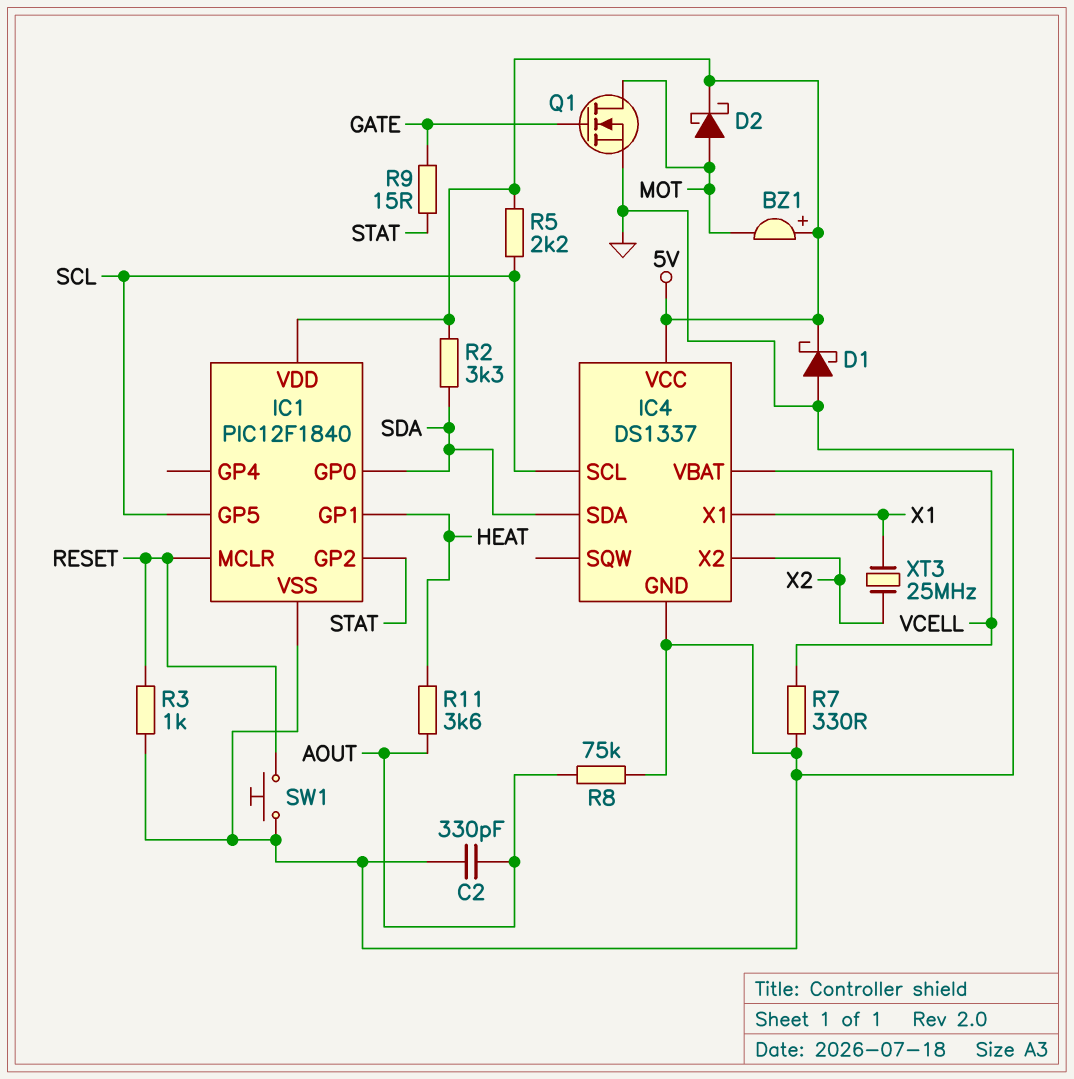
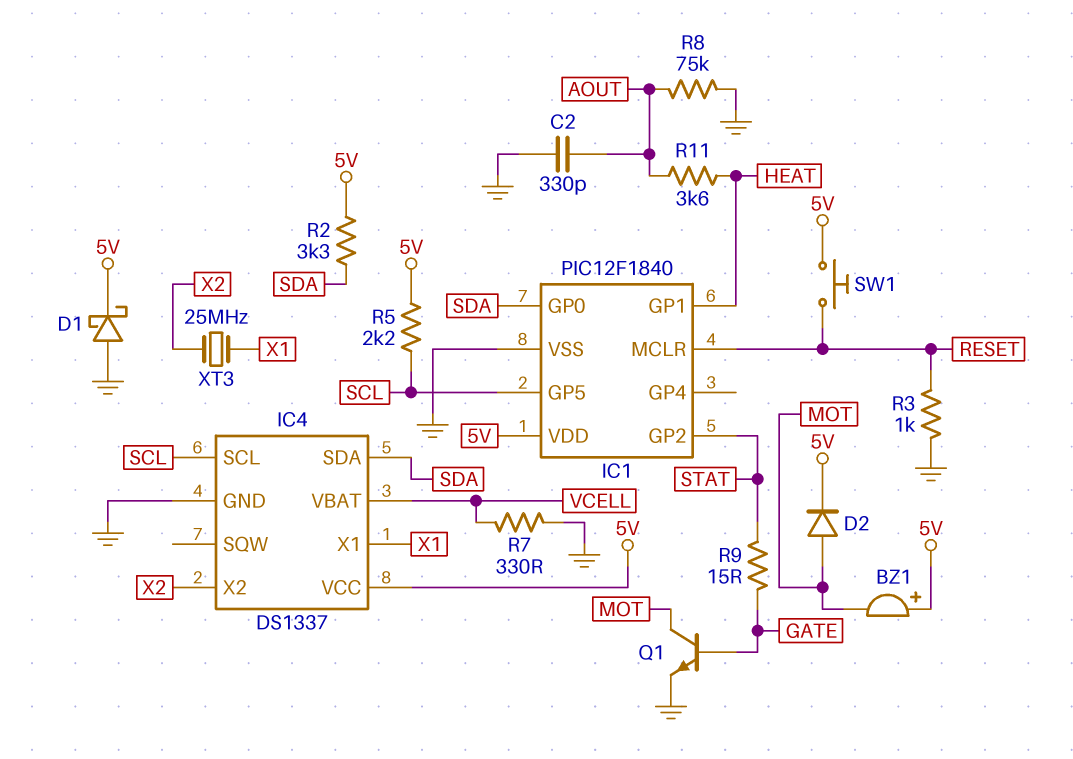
D2: schottky (A MOT, K 5V) -> diode (A MOT, K 5V)
Q1: NMOS (G GATE, D MOT, S GND) -> NPN (B GATE, C MOT, E GND)
SW1: button (GND, RESET) -> button (5V, RESET)

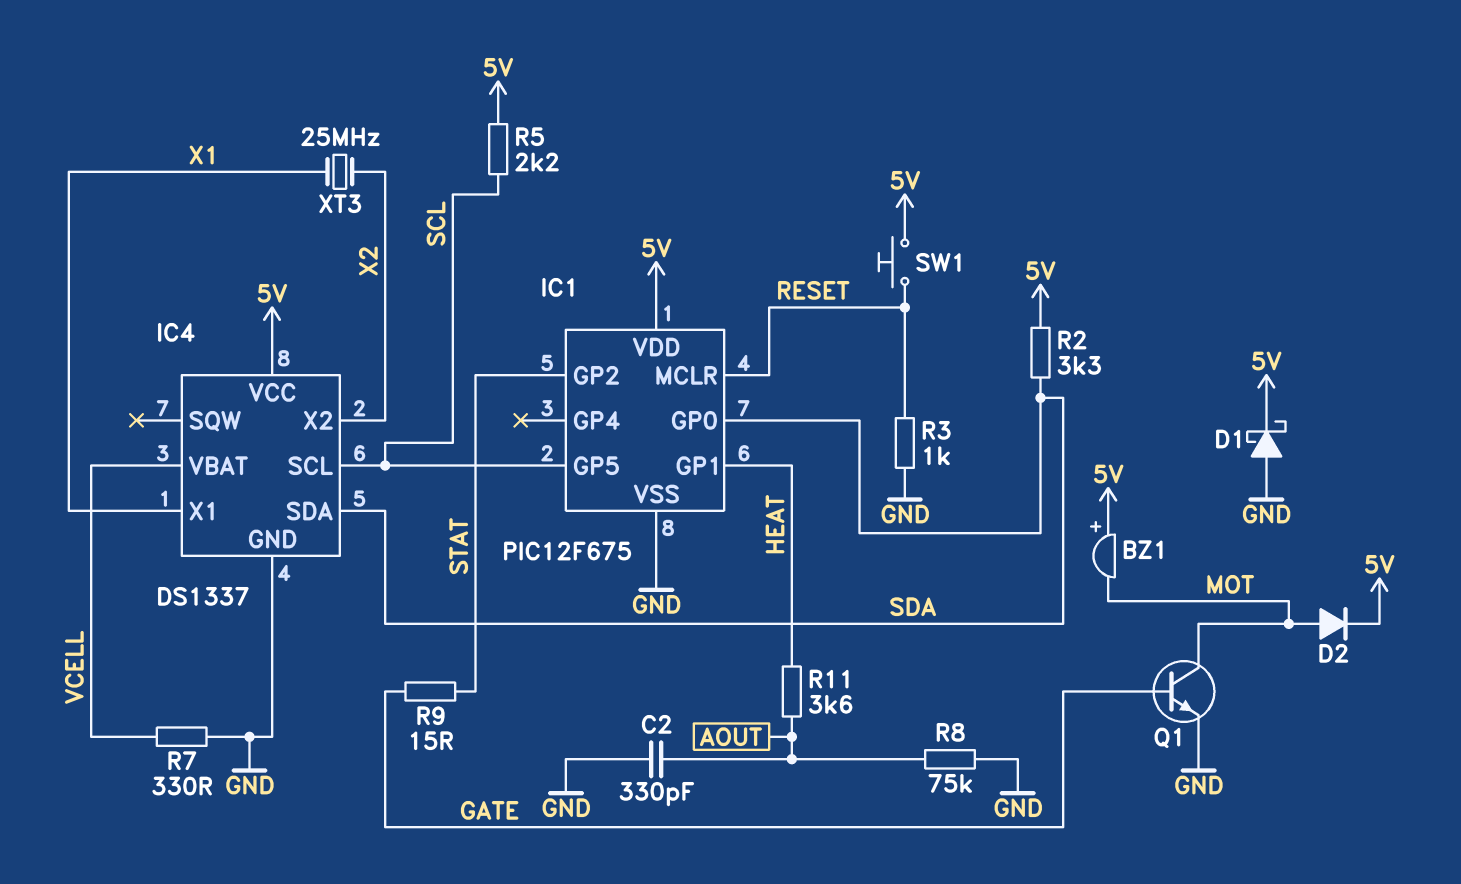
IC1: PIC12F1840 -> PIC12F675

